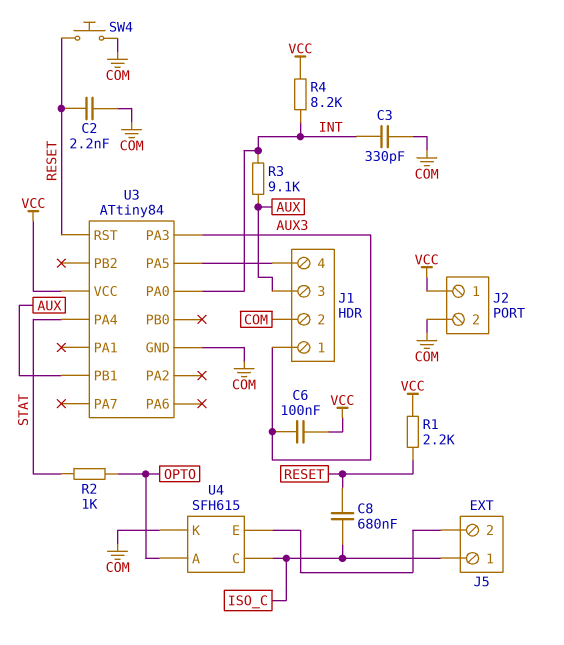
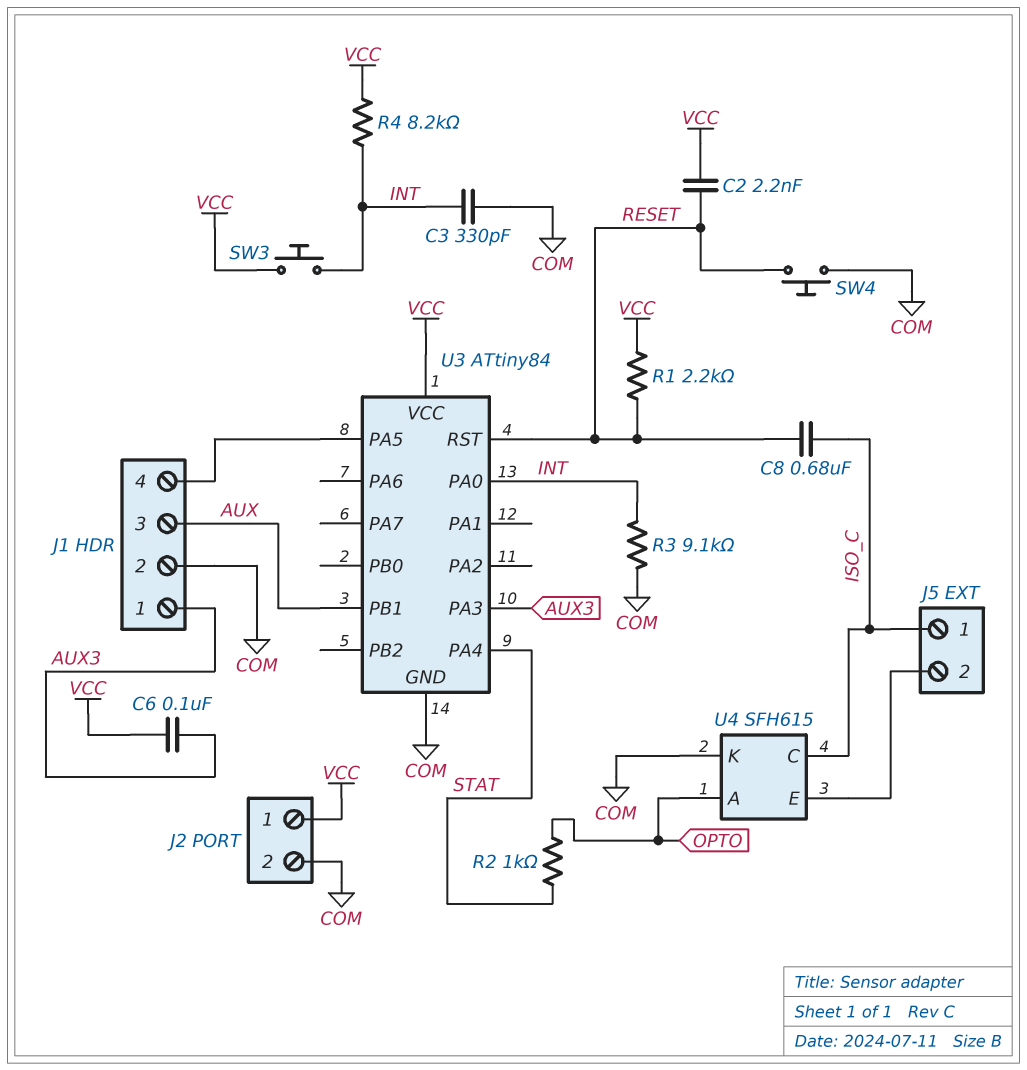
C2: 2.2nF (COM, RESET) -> 2.2nF (RESET, VCC)
R3: 9.1k (AUX, INT) -> 9.1k (COM, INT)
SW3: none -> button (INT, VCC)

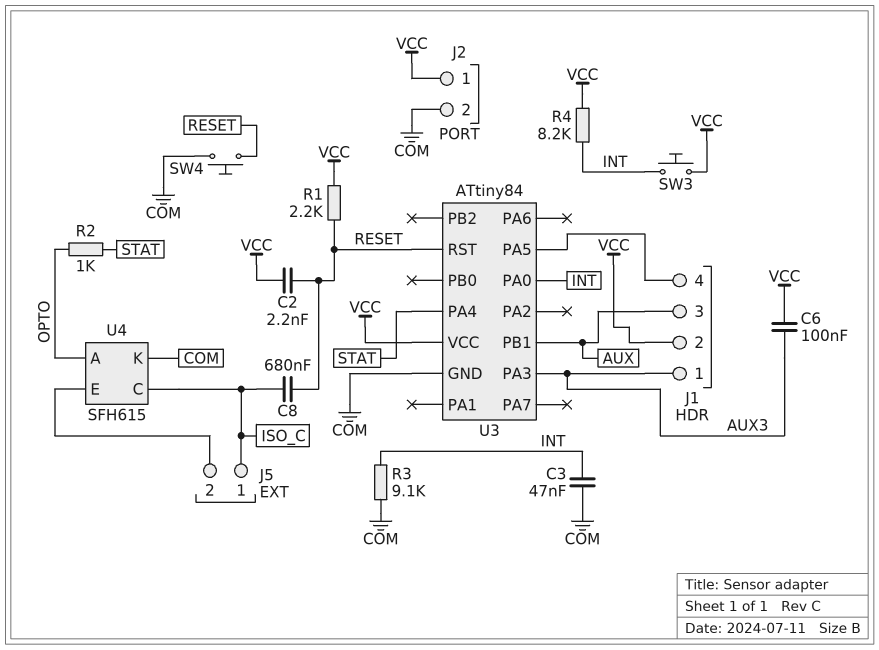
C3: 330pF (COM, INT) -> 47nF (COM, INT)
J1 pin 2: COM -> VCC

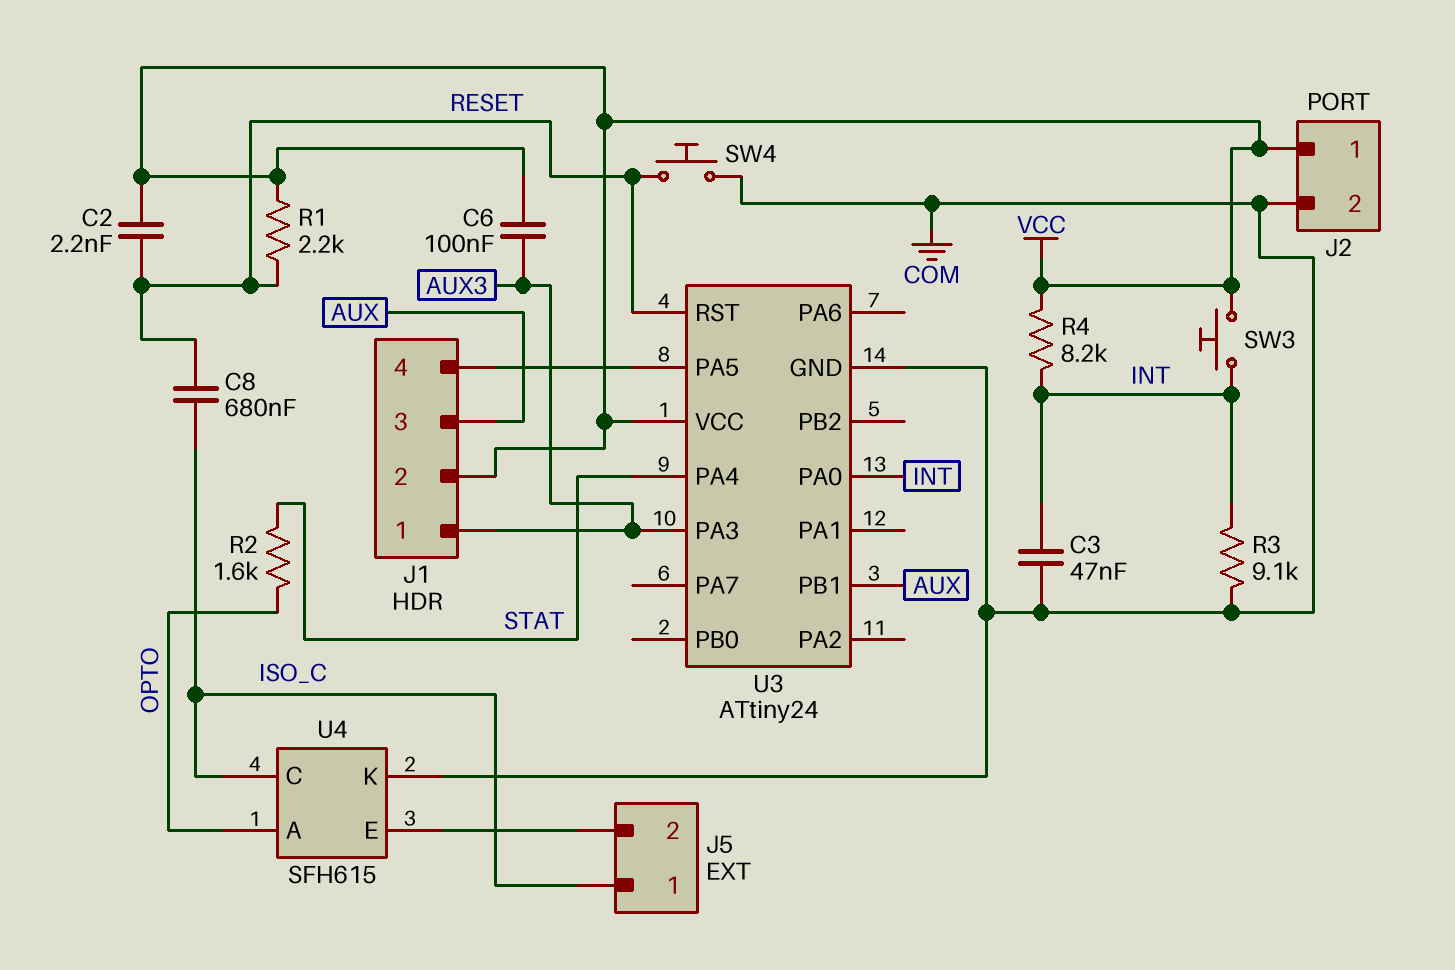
R2: 1k (OPTO, STAT) -> 1.6k (OPTO, STAT)
U3: ATtiny84 -> ATtiny24

